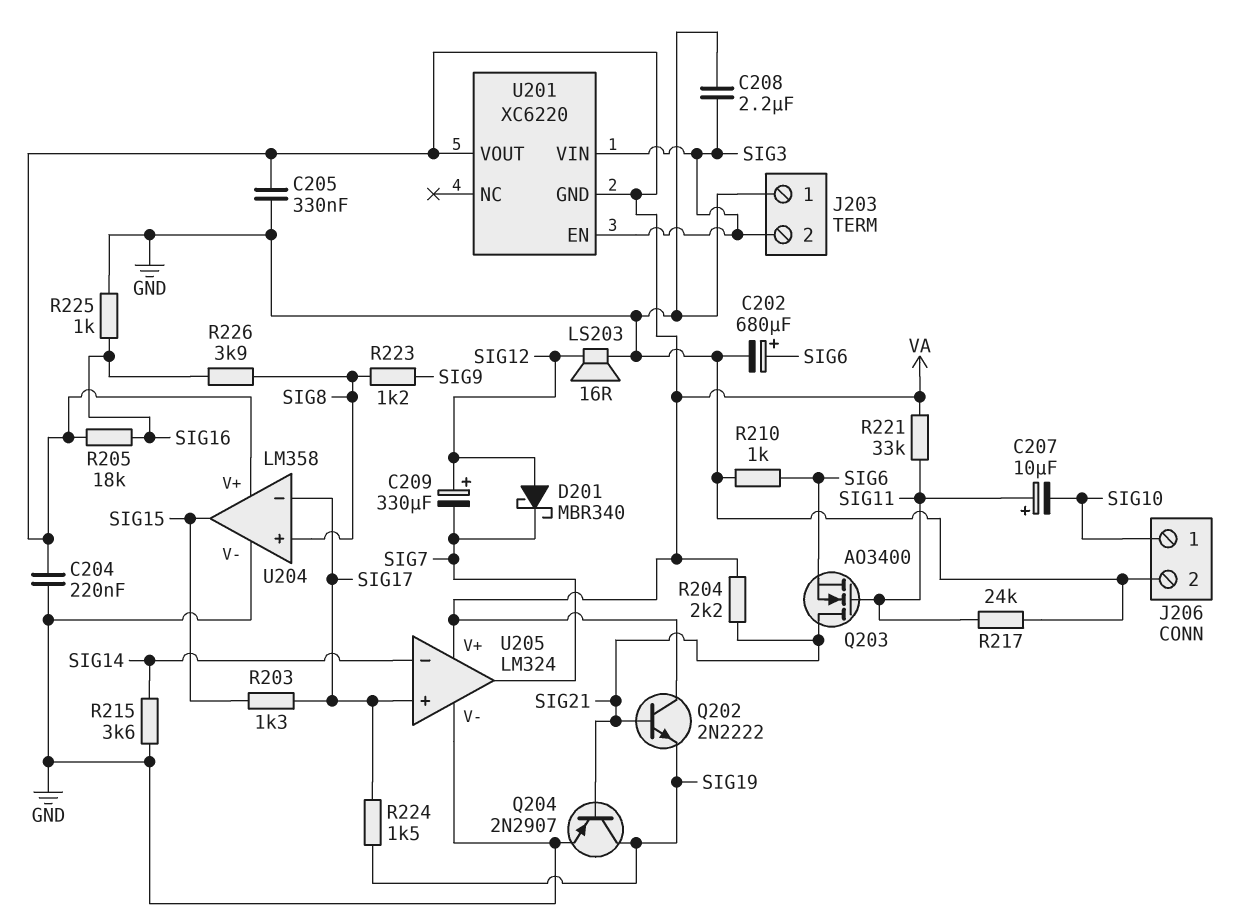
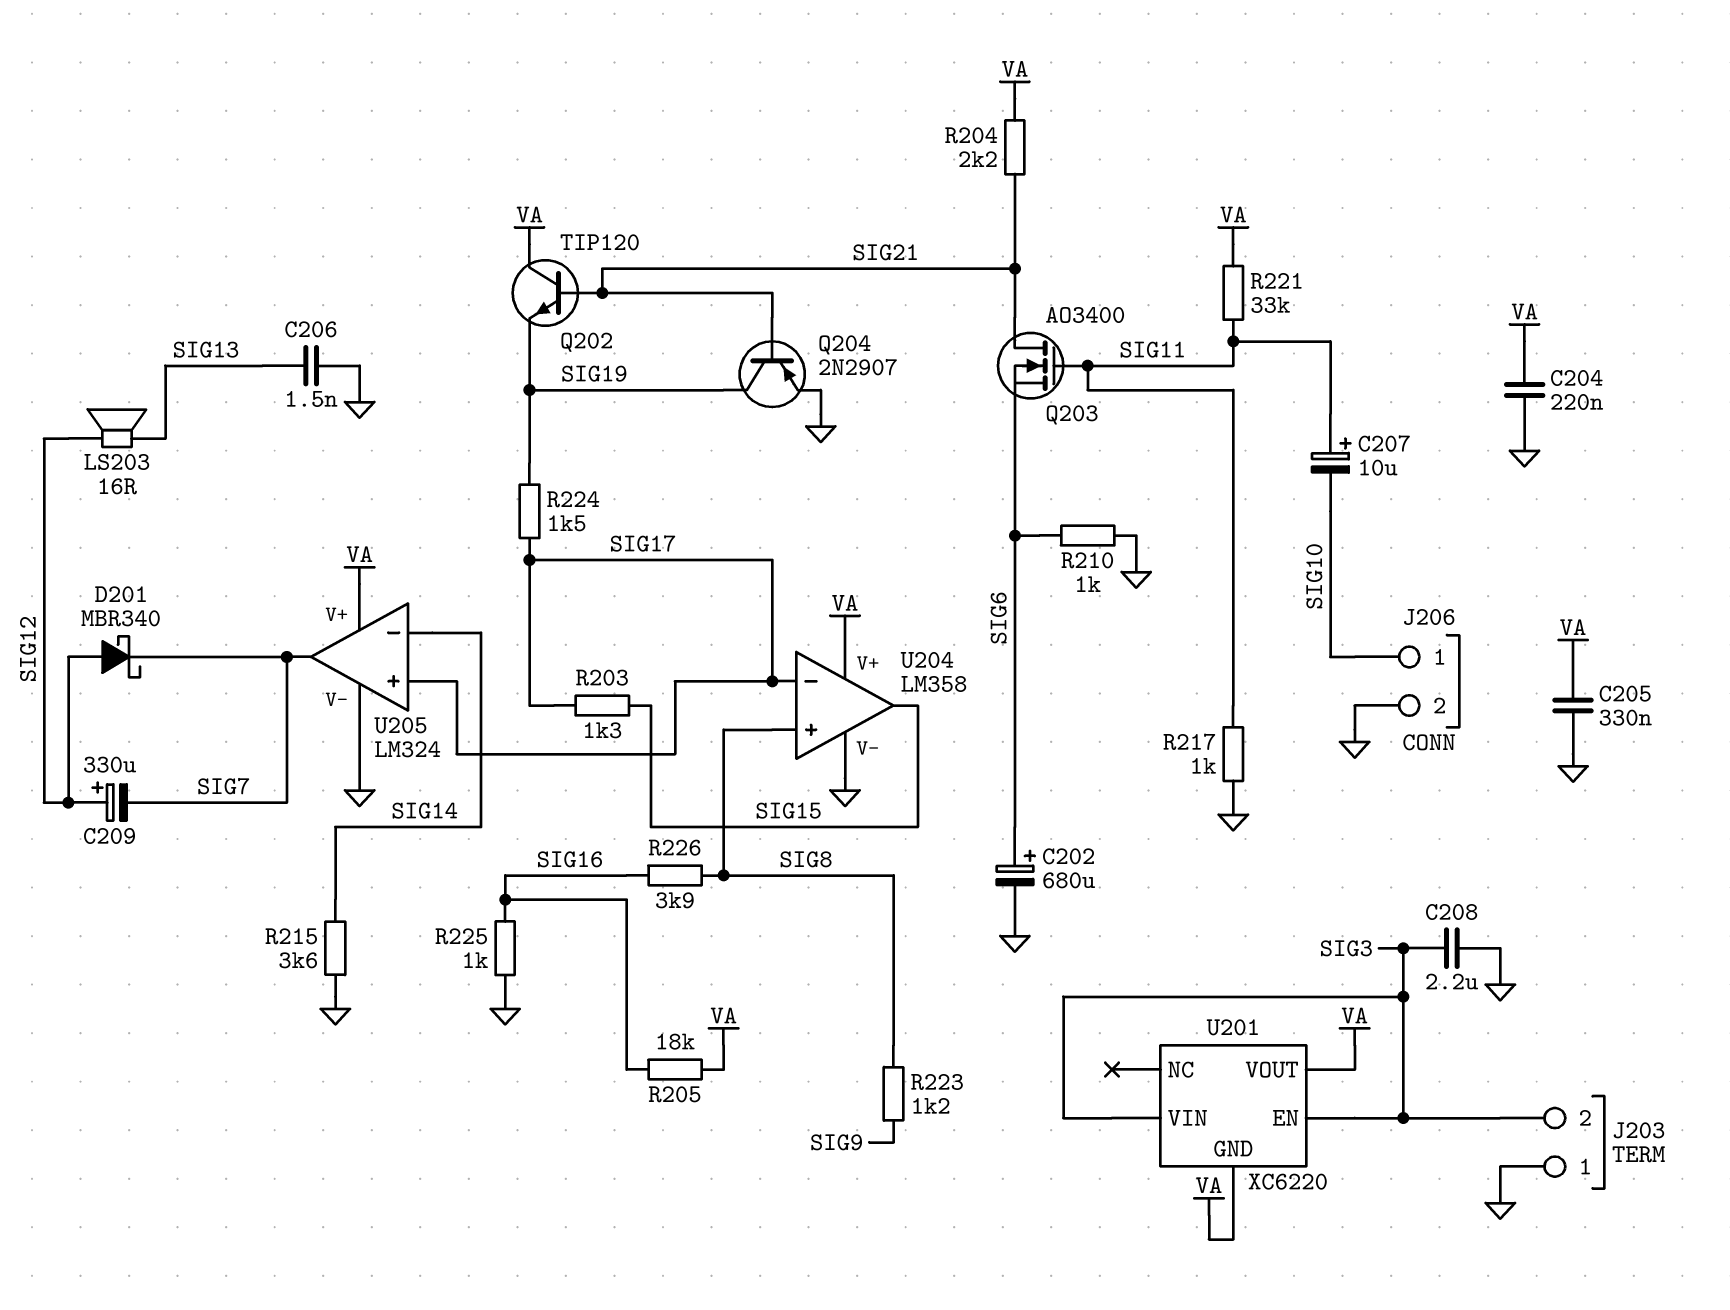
C206: none -> 1.5nF (GND, SIG13)
LS203: speaker 16R (GND, SIG12) -> speaker 16R (SIG12, SIG13)
Q202: NPN 2N2222 (B SIG21, C VA, E SIG19) -> NPN TIP120 (B SIG21, C VA, E SIG19)
R217: 24k (GND, SIG11) -> 1k (GND, SIG11)

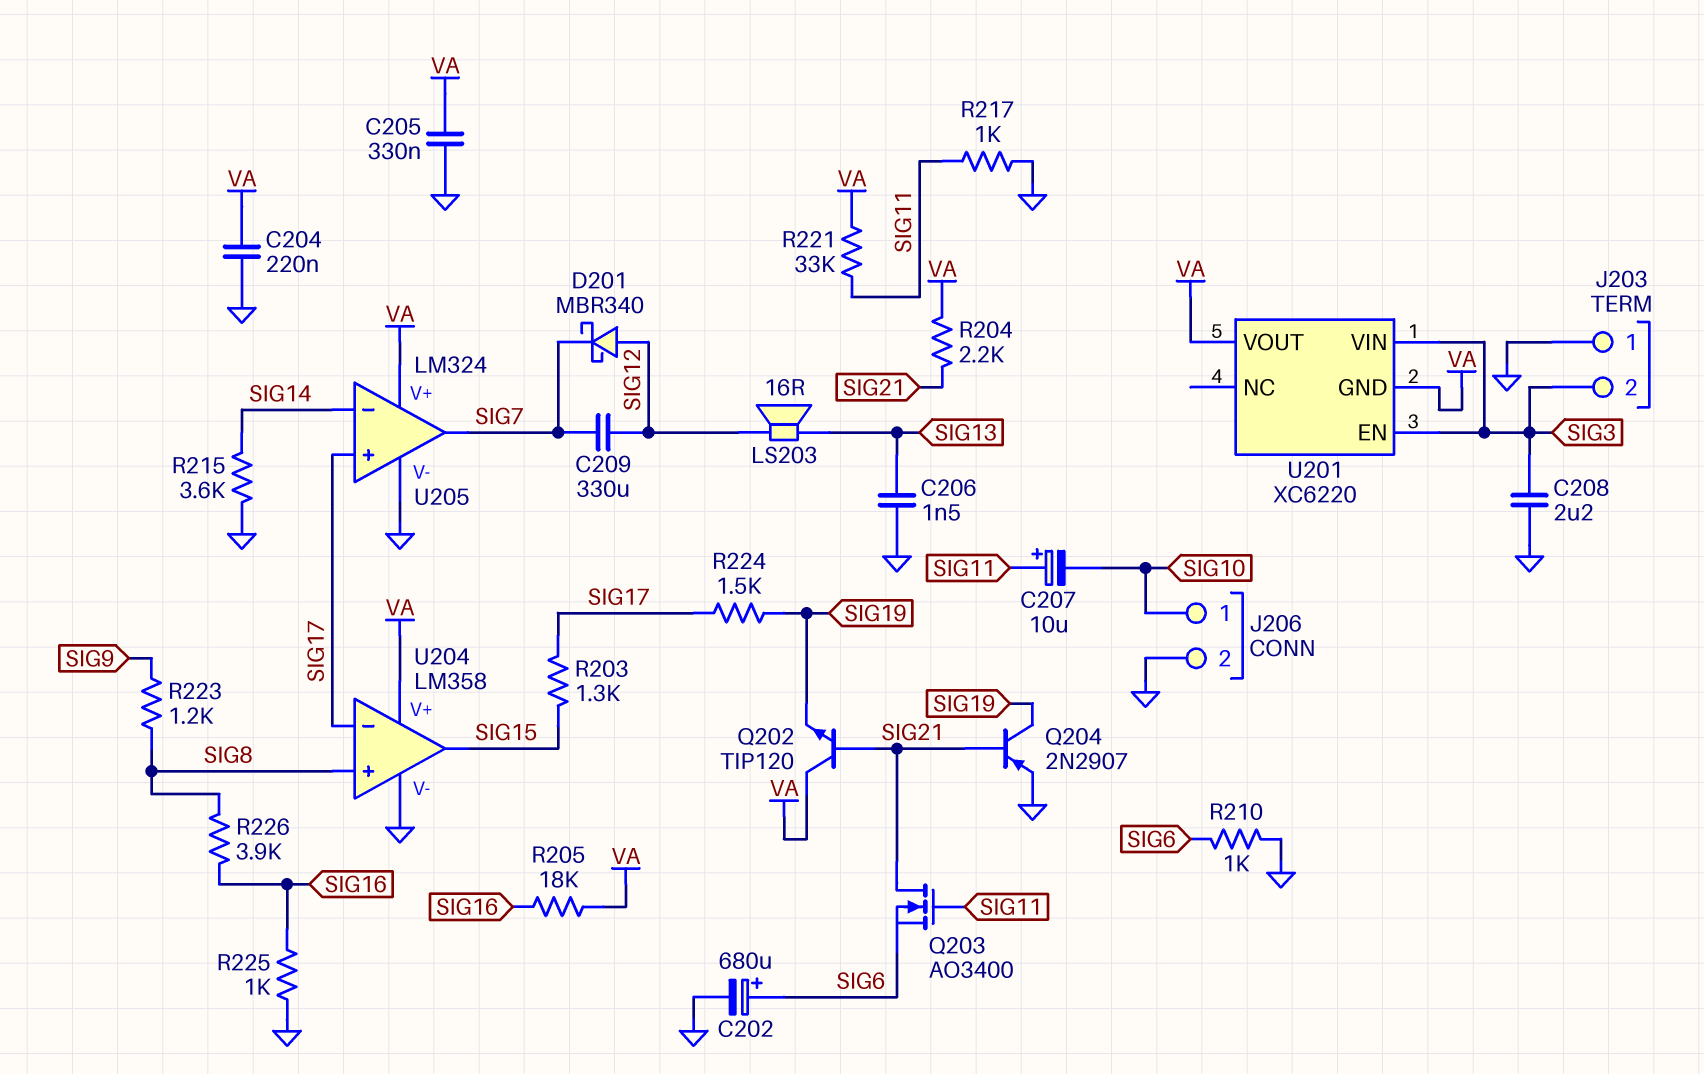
C209: 330uF (plus SIG12, minus SIG7) -> 330uF (SIG7, SIG12)

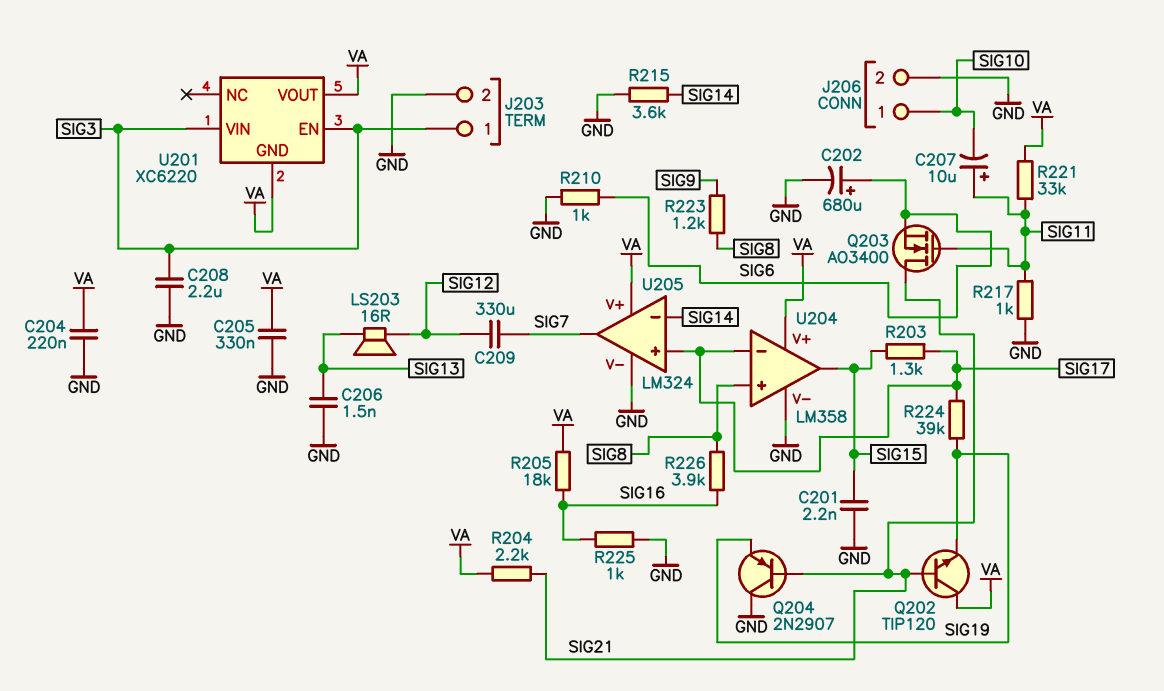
C201: none -> 2.2nF (GND, SIG15)
D201: schottky MBR340 (A SIG12, K SIG7) -> none
J203 pin 1: GND -> SIG3
J203 pin 2: SIG3 -> GND
Q204: PNP 2N2907 (B SIG21, C SIG19, E GND) -> PNP 2N2907 (B SIG21, C GND, E SIG19)
R224: 1.5k (SIG17, SIG19) -> 39k (SIG17, SIG19)

